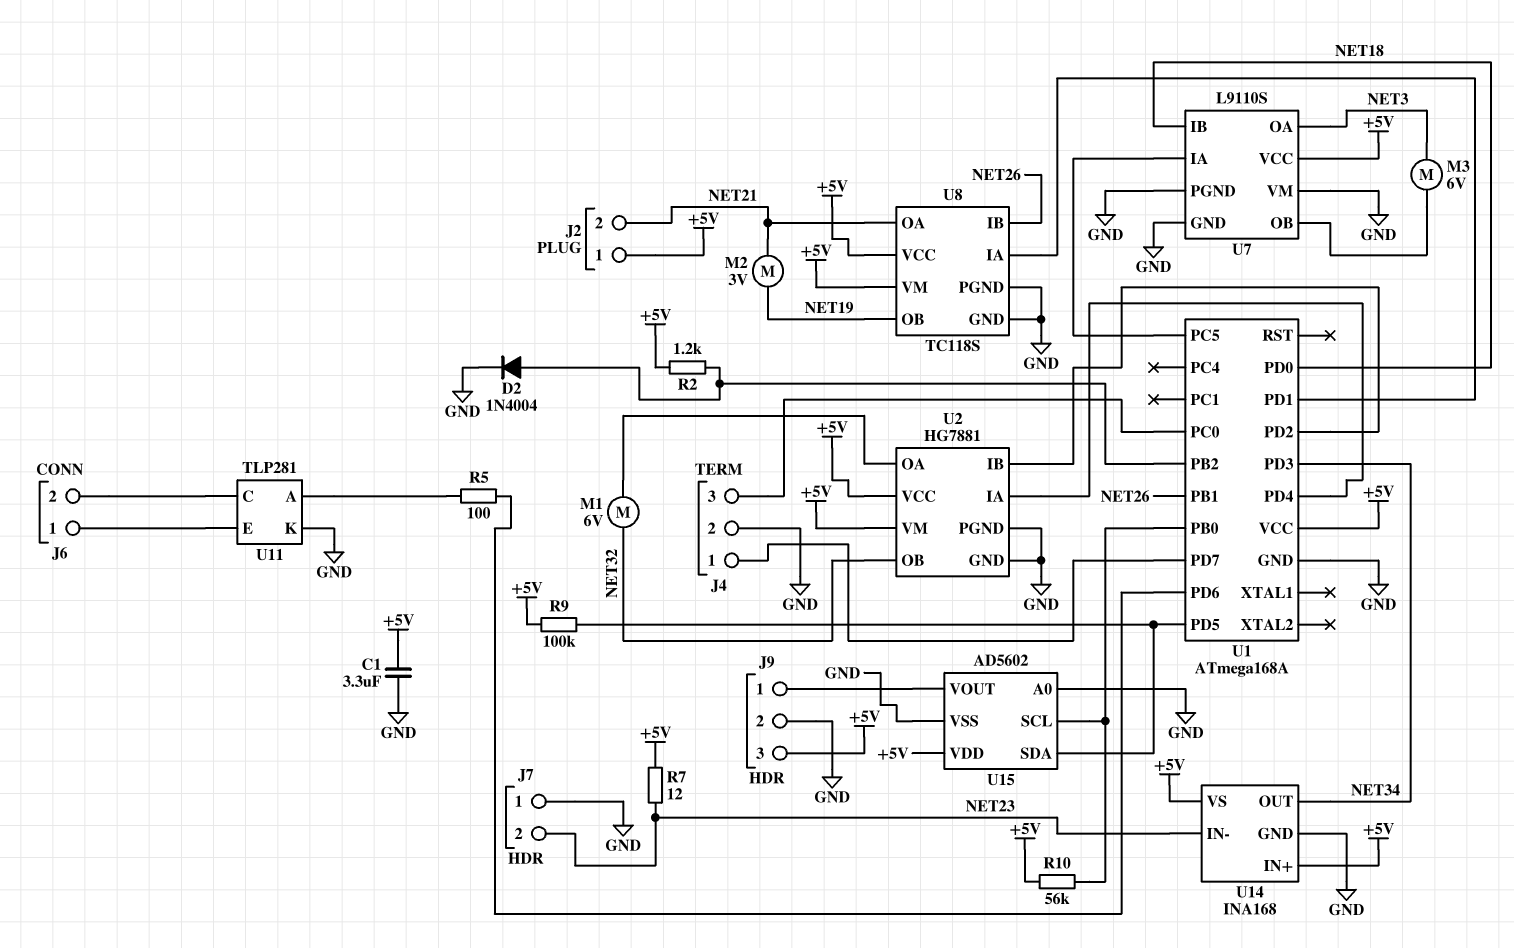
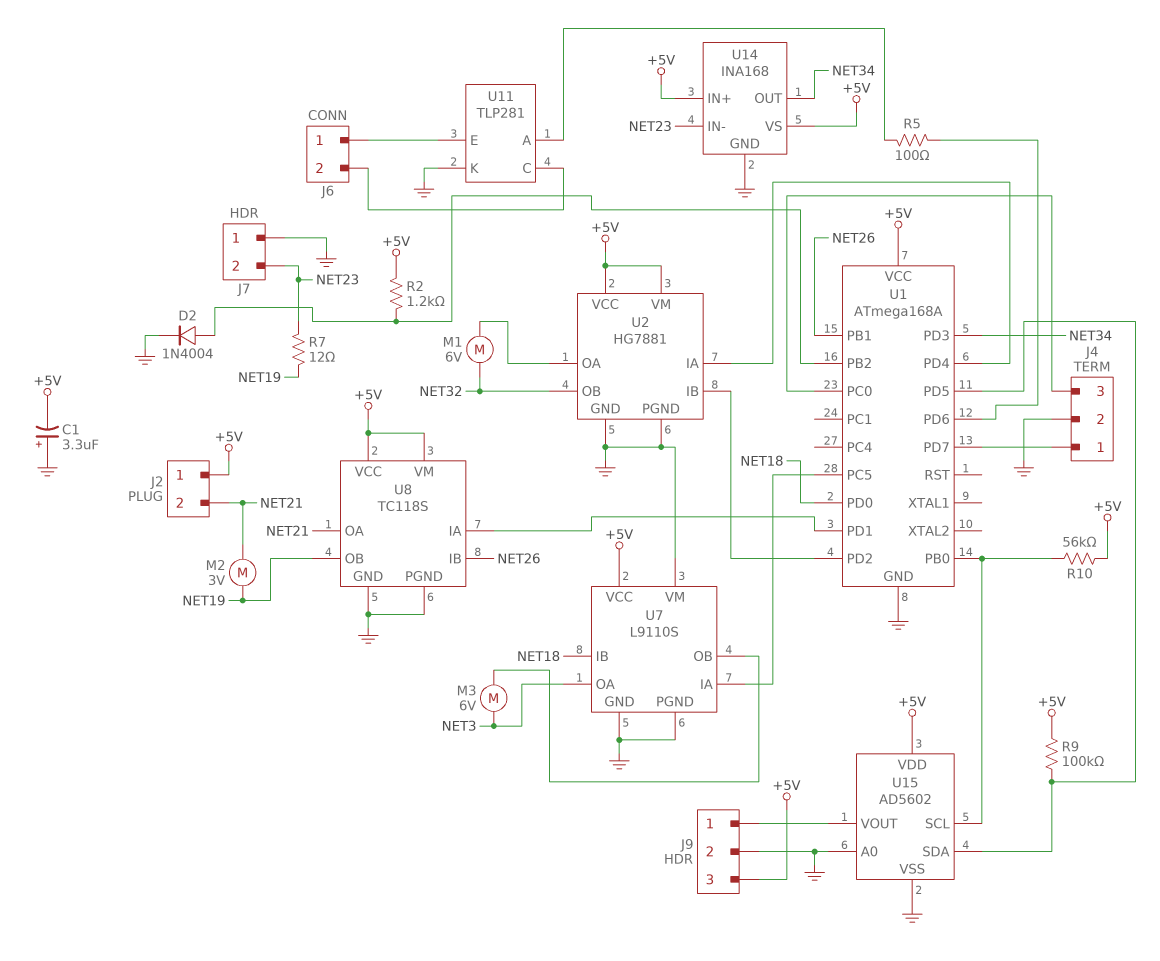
C1: 3.3uF (+5V, GND) -> 3.3uF (plus GND, minus +5V)
R7: 12 (+5V, NET23) -> 12 (NET19, NET23)

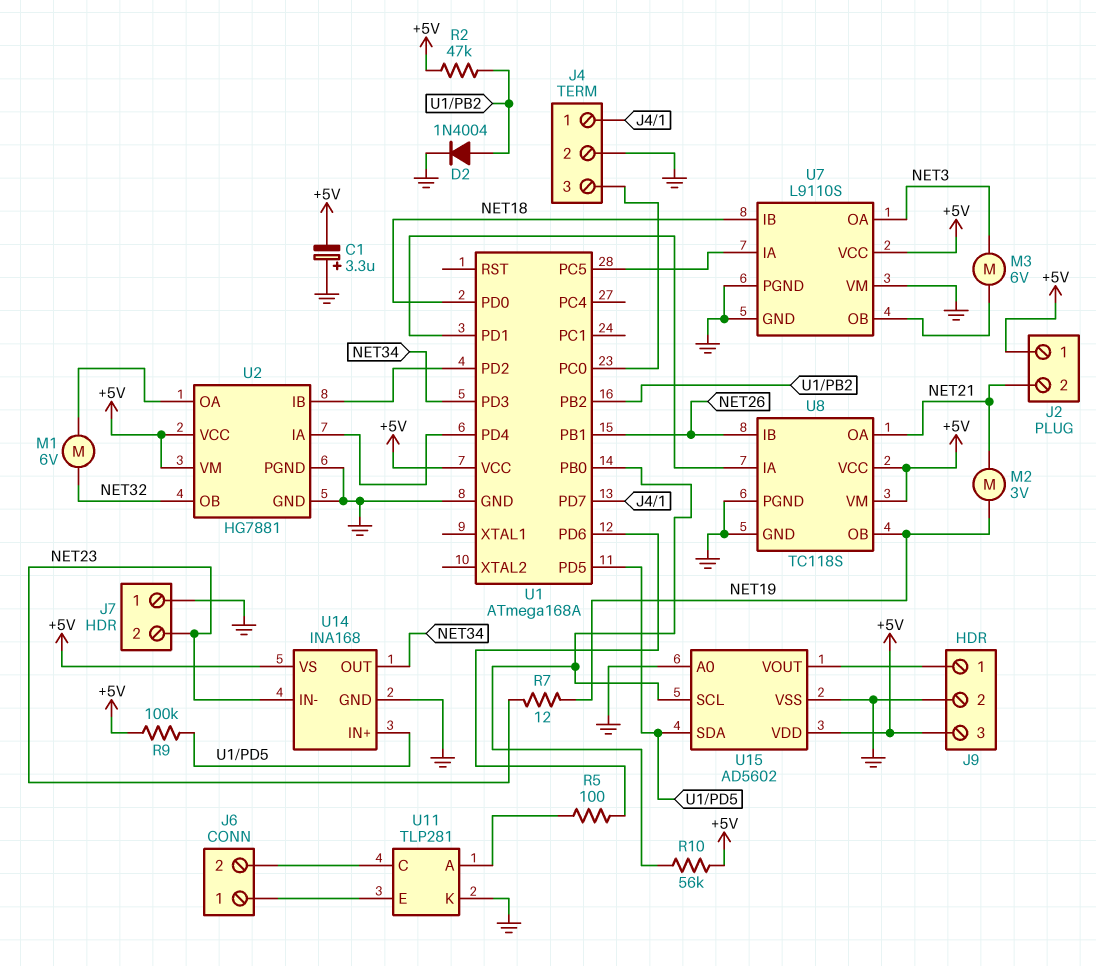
R2: 1.2k (+5V, U1/PB2) -> 47k (+5V, U1/PB2)
U14 pin IN+: +5V -> U1/PD5

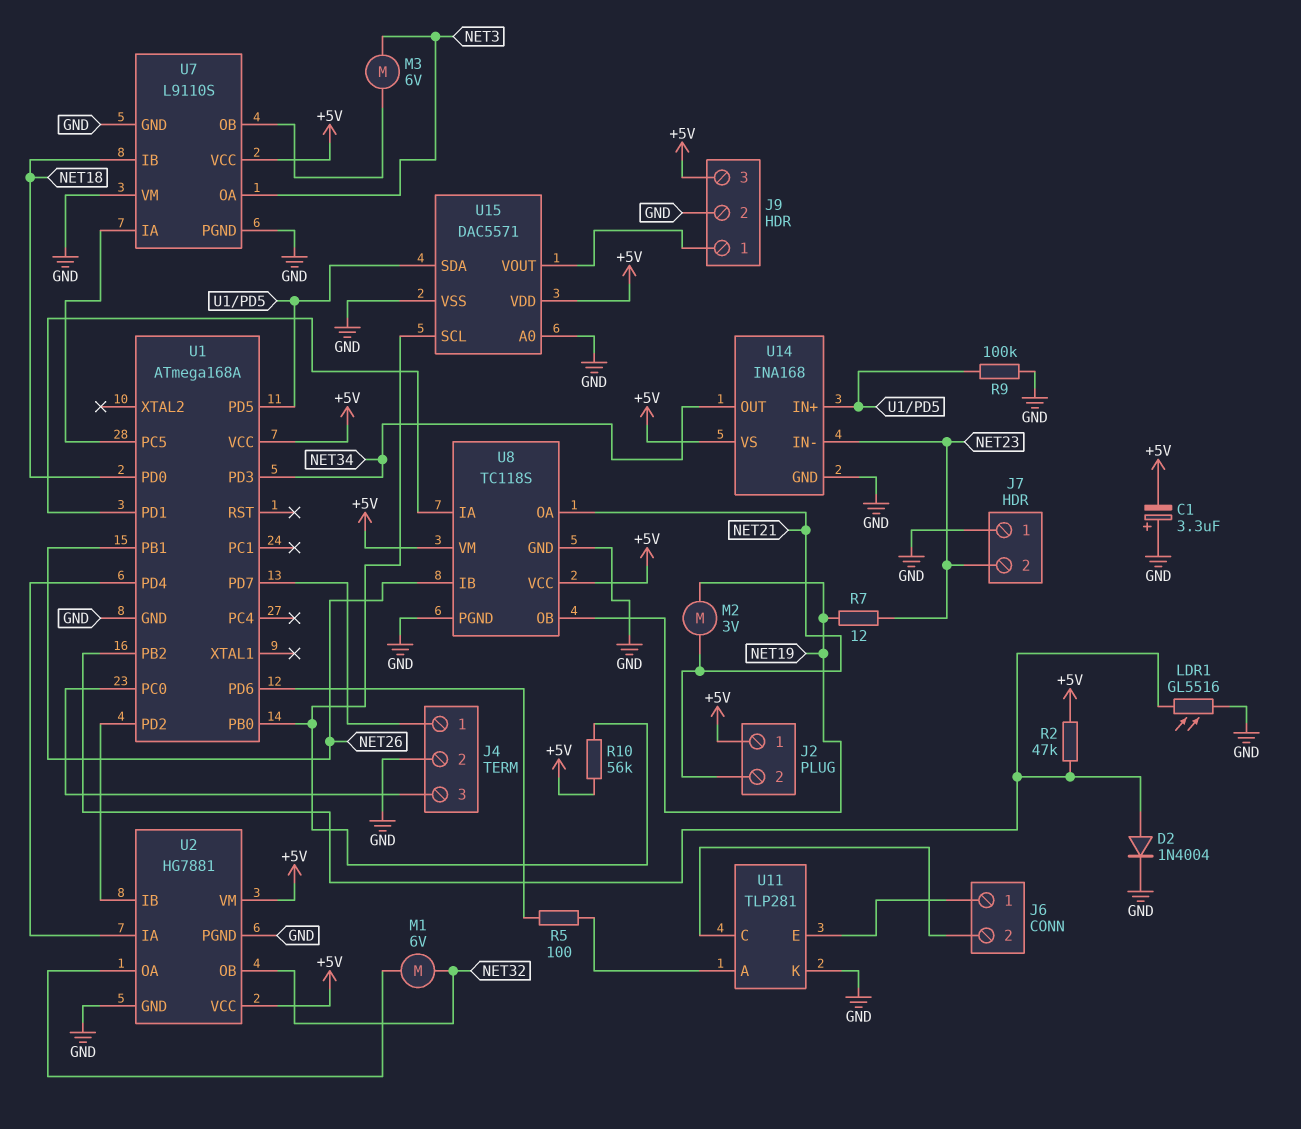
LDR1: none -> GL5516 (GND, U1/PB2)
R9: 100k (+5V, U1/PD5) -> 100k (GND, U1/PD5)
U15: AD5602 -> DAC5571

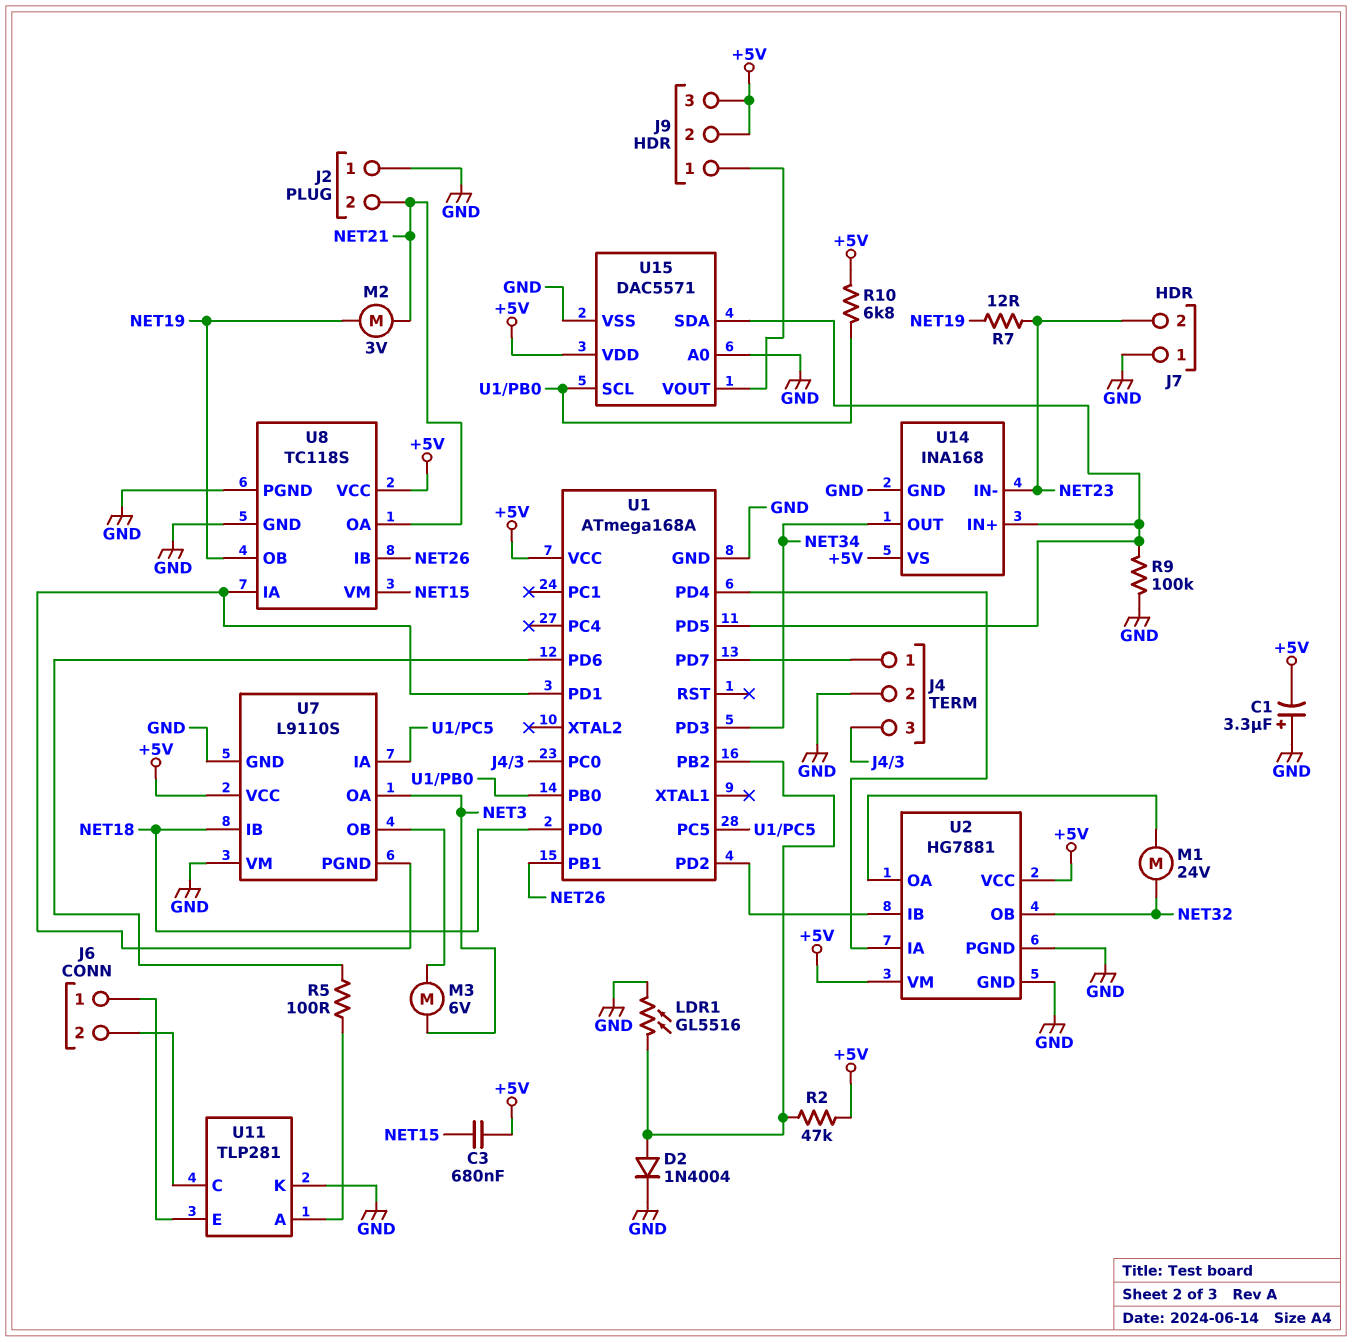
C3: none -> 680nF (+5V, NET15)
J2 pin 1: +5V -> GND
J9 pin 2: GND -> +5V
M1: motor 6V (NET32, U2/OA) -> motor 24V (NET32, U2/OA)
R10: 56k (+5V, U1/PB0) -> 6.8k (+5V, U1/PB0)
U7 pin PGND: GND -> U1/PD1
U8 pin VM: +5V -> NET15

